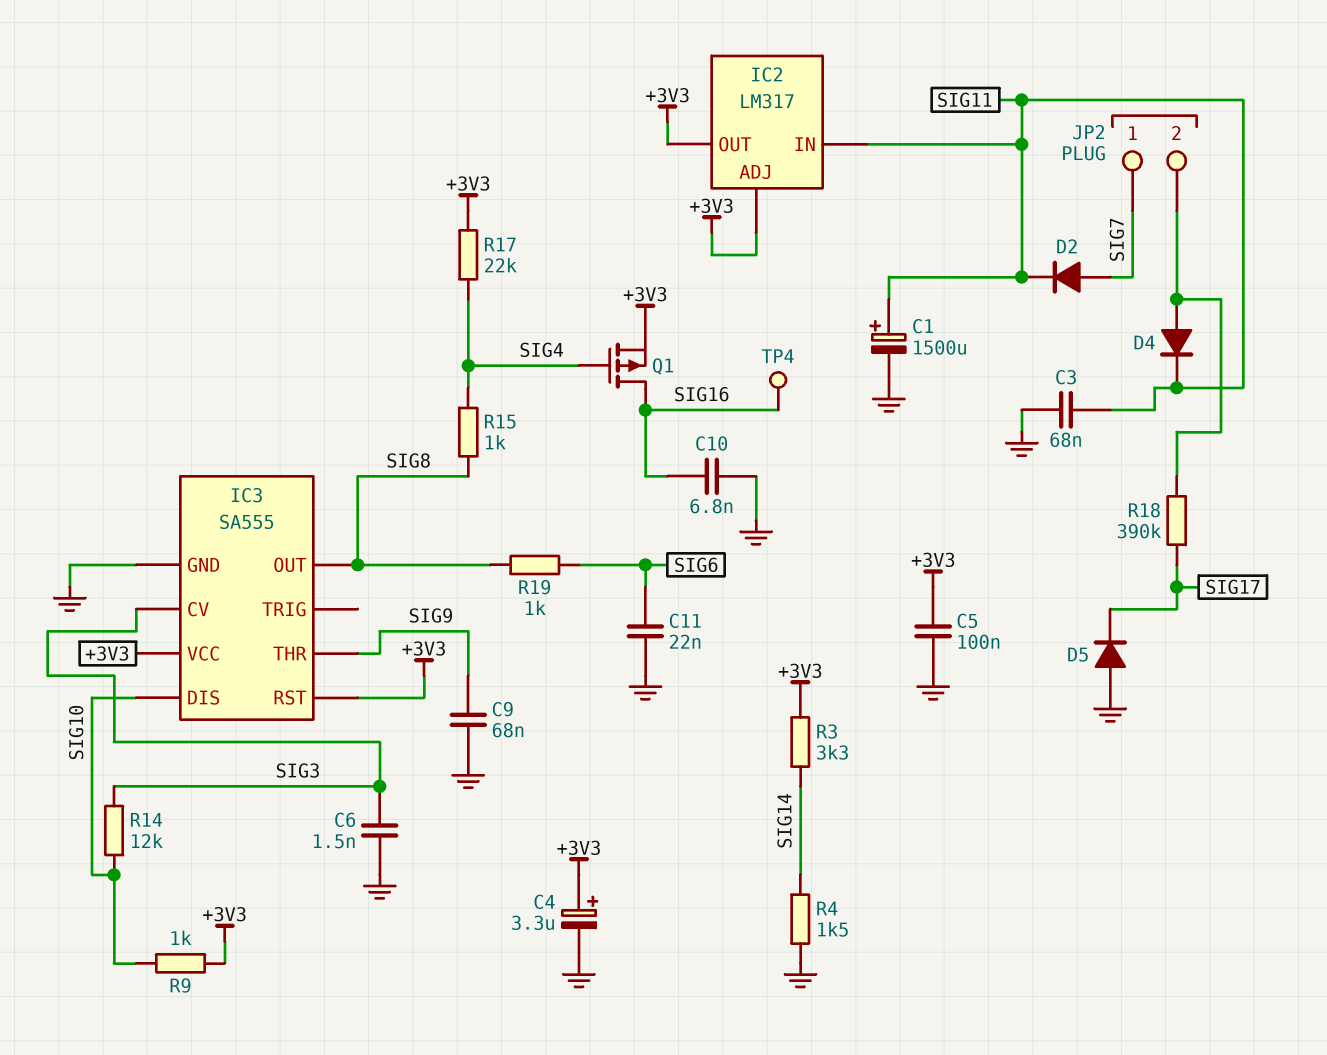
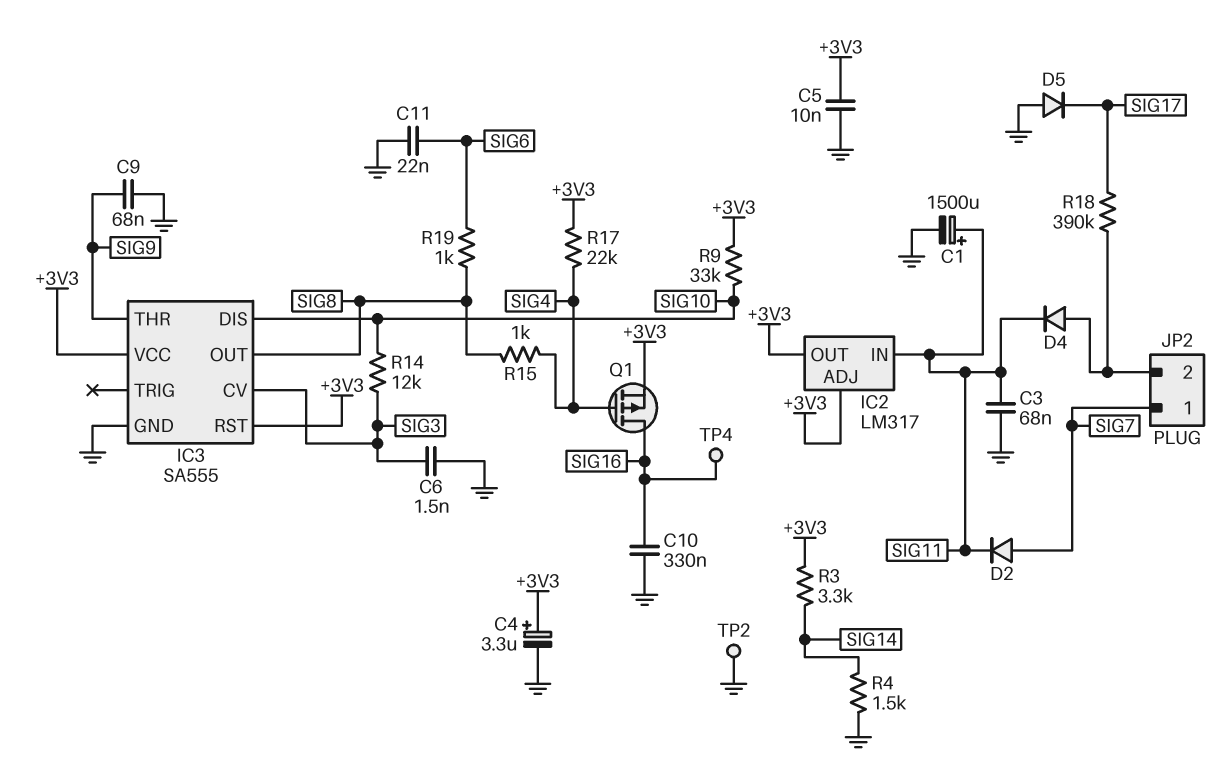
C5: 100nF (+3V3, GND) -> 10nF (+3V3, GND)
C10: 6.8nF (GND, SIG16) -> 330nF (GND, SIG16)
R9: 1k (+3V3, SIG10) -> 33k (+3V3, SIG10)
TP2: none -> test point (GND)

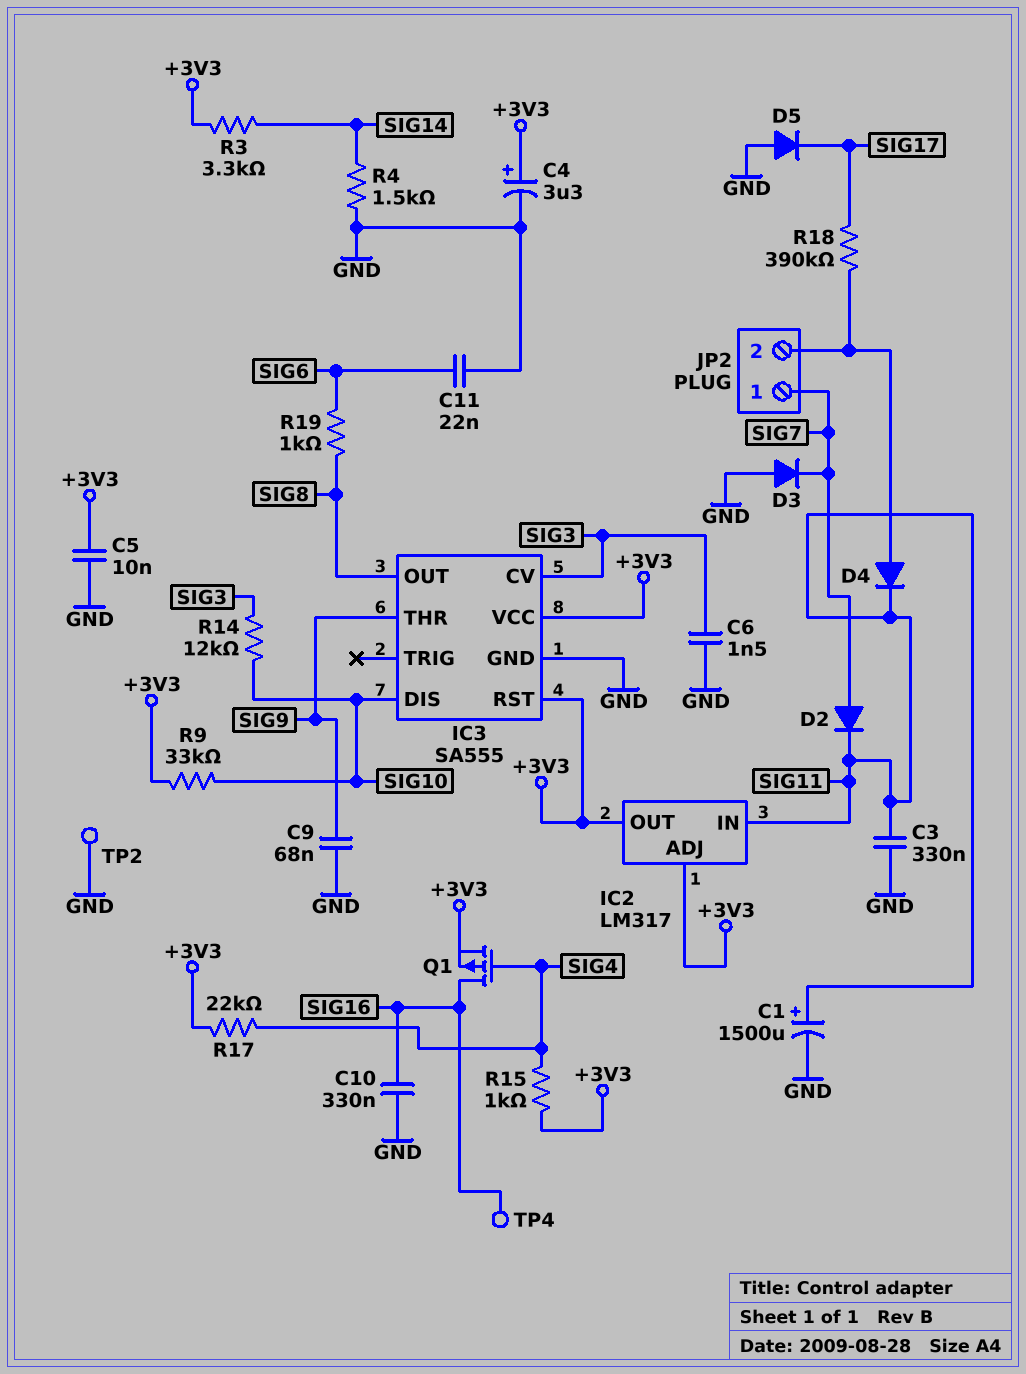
C3: 68nF (GND, SIG11) -> 330nF (GND, SIG11)
D3: none -> diode (A GND, K SIG7)
R15: 1k (SIG4, SIG8) -> 1k (+3V3, SIG4)

